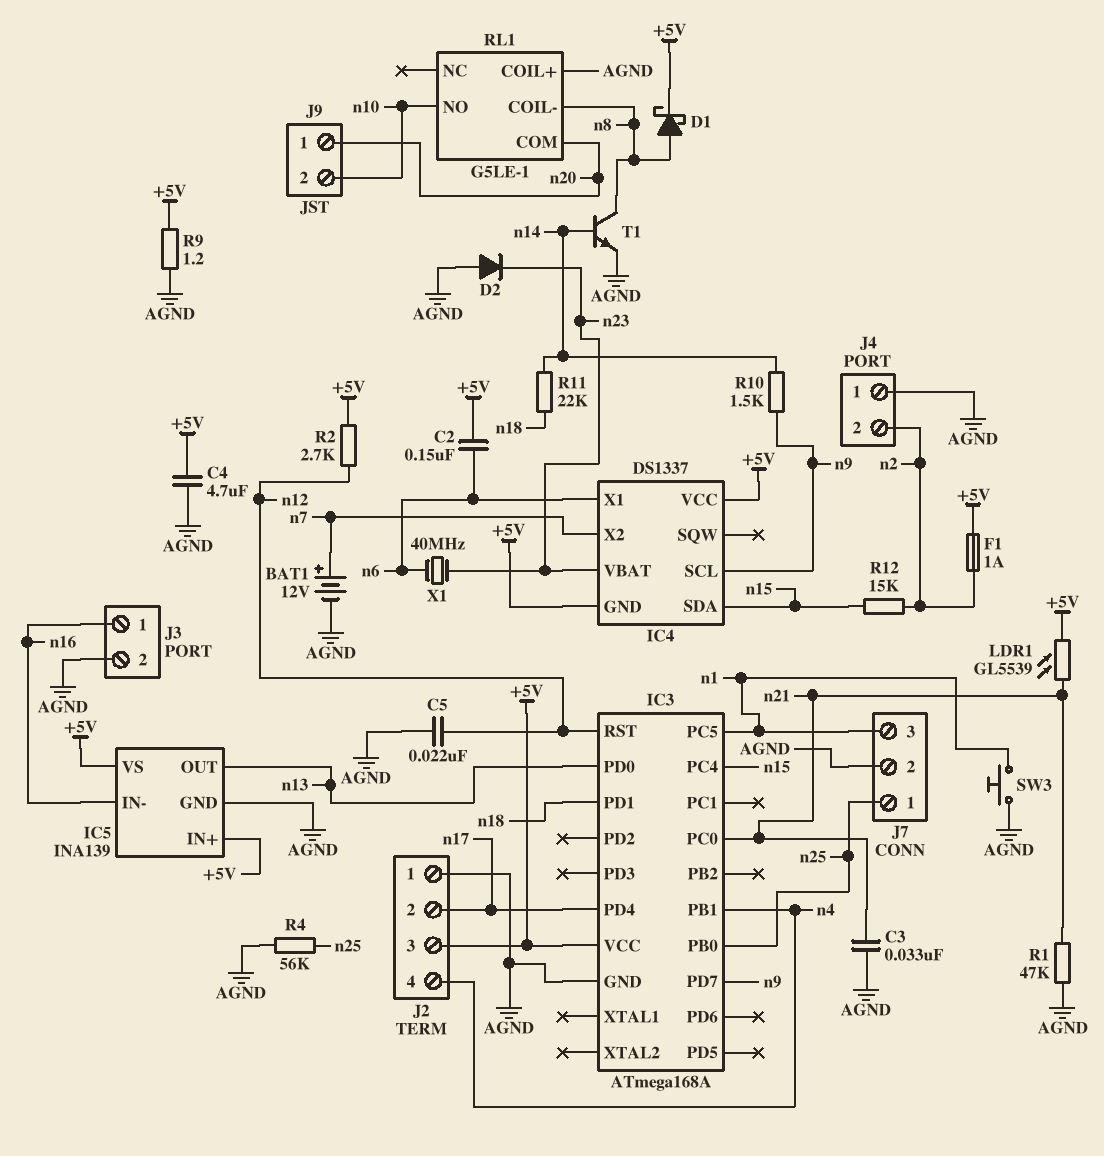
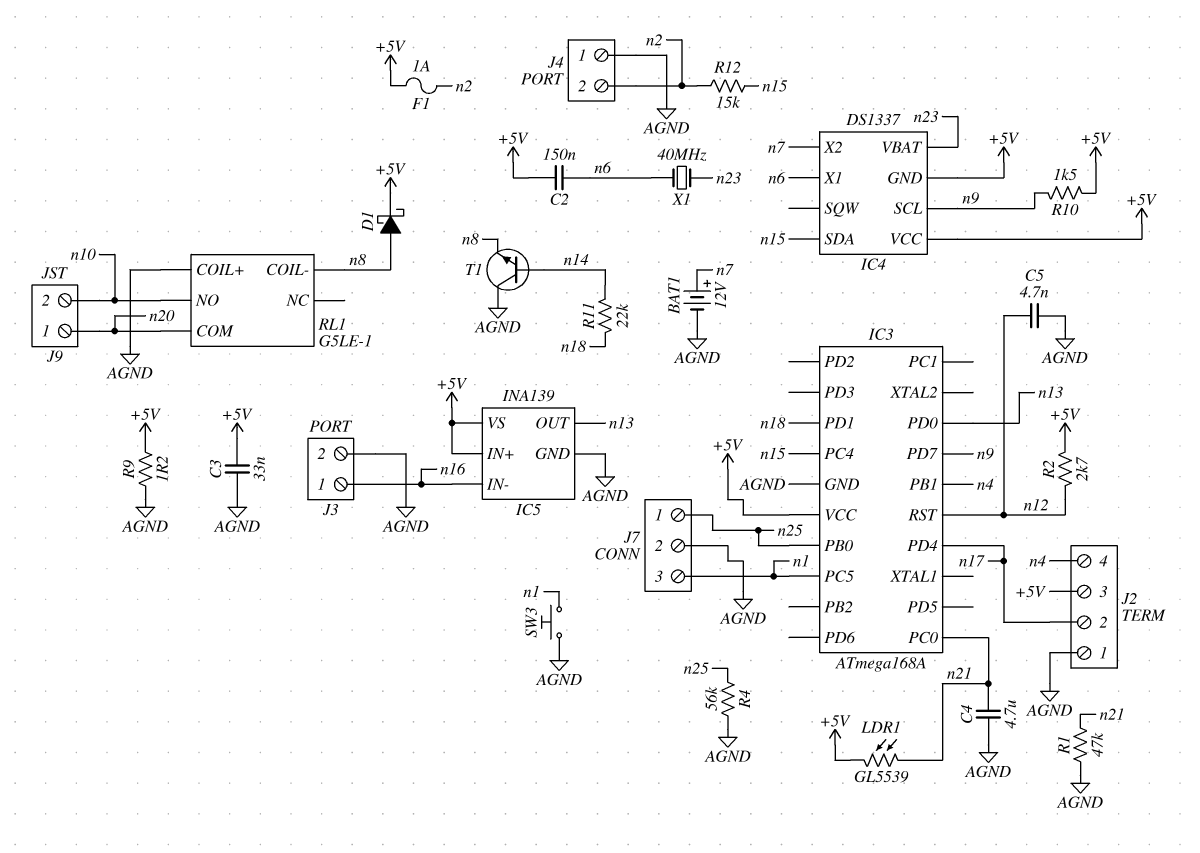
C3: 33nF (AGND, n21) -> 33nF (+5V, AGND)
C4: 4.7uF (+5V, AGND) -> 4.7uF (AGND, n21)
C5: 22nF (AGND, n12) -> 4.7nF (AGND, n12)
D2: diode (A AGND, K n23) -> none
R10: 1.5k (n9, n14) -> 1.5k (+5V, n9)
T1: NPN (B n14, C n8, E AGND) -> NPN (B n14, C AGND, E n8)

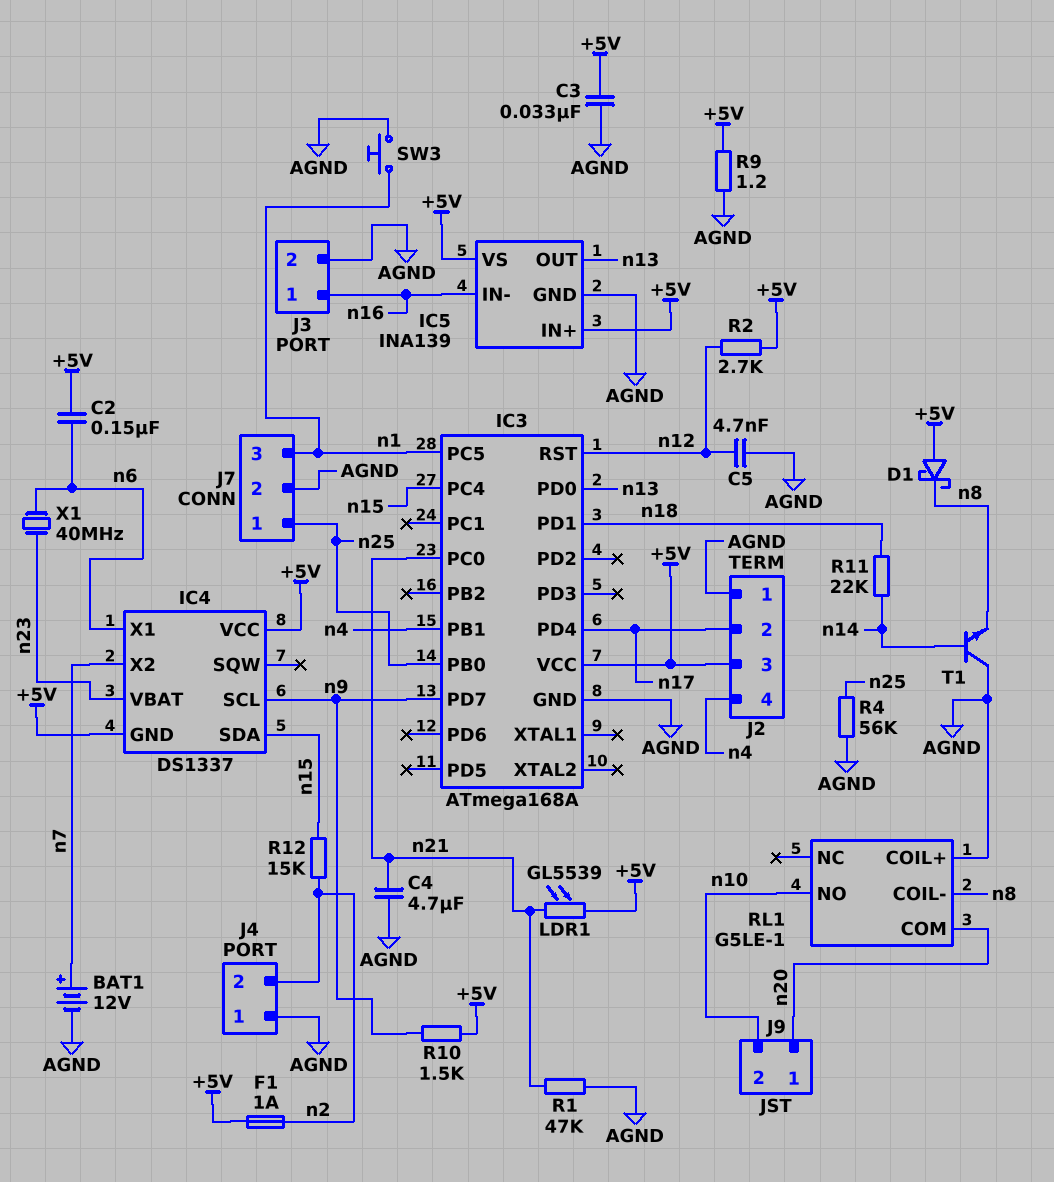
D1: schottky (A n8, K +5V) -> schottky (A +5V, K n8)

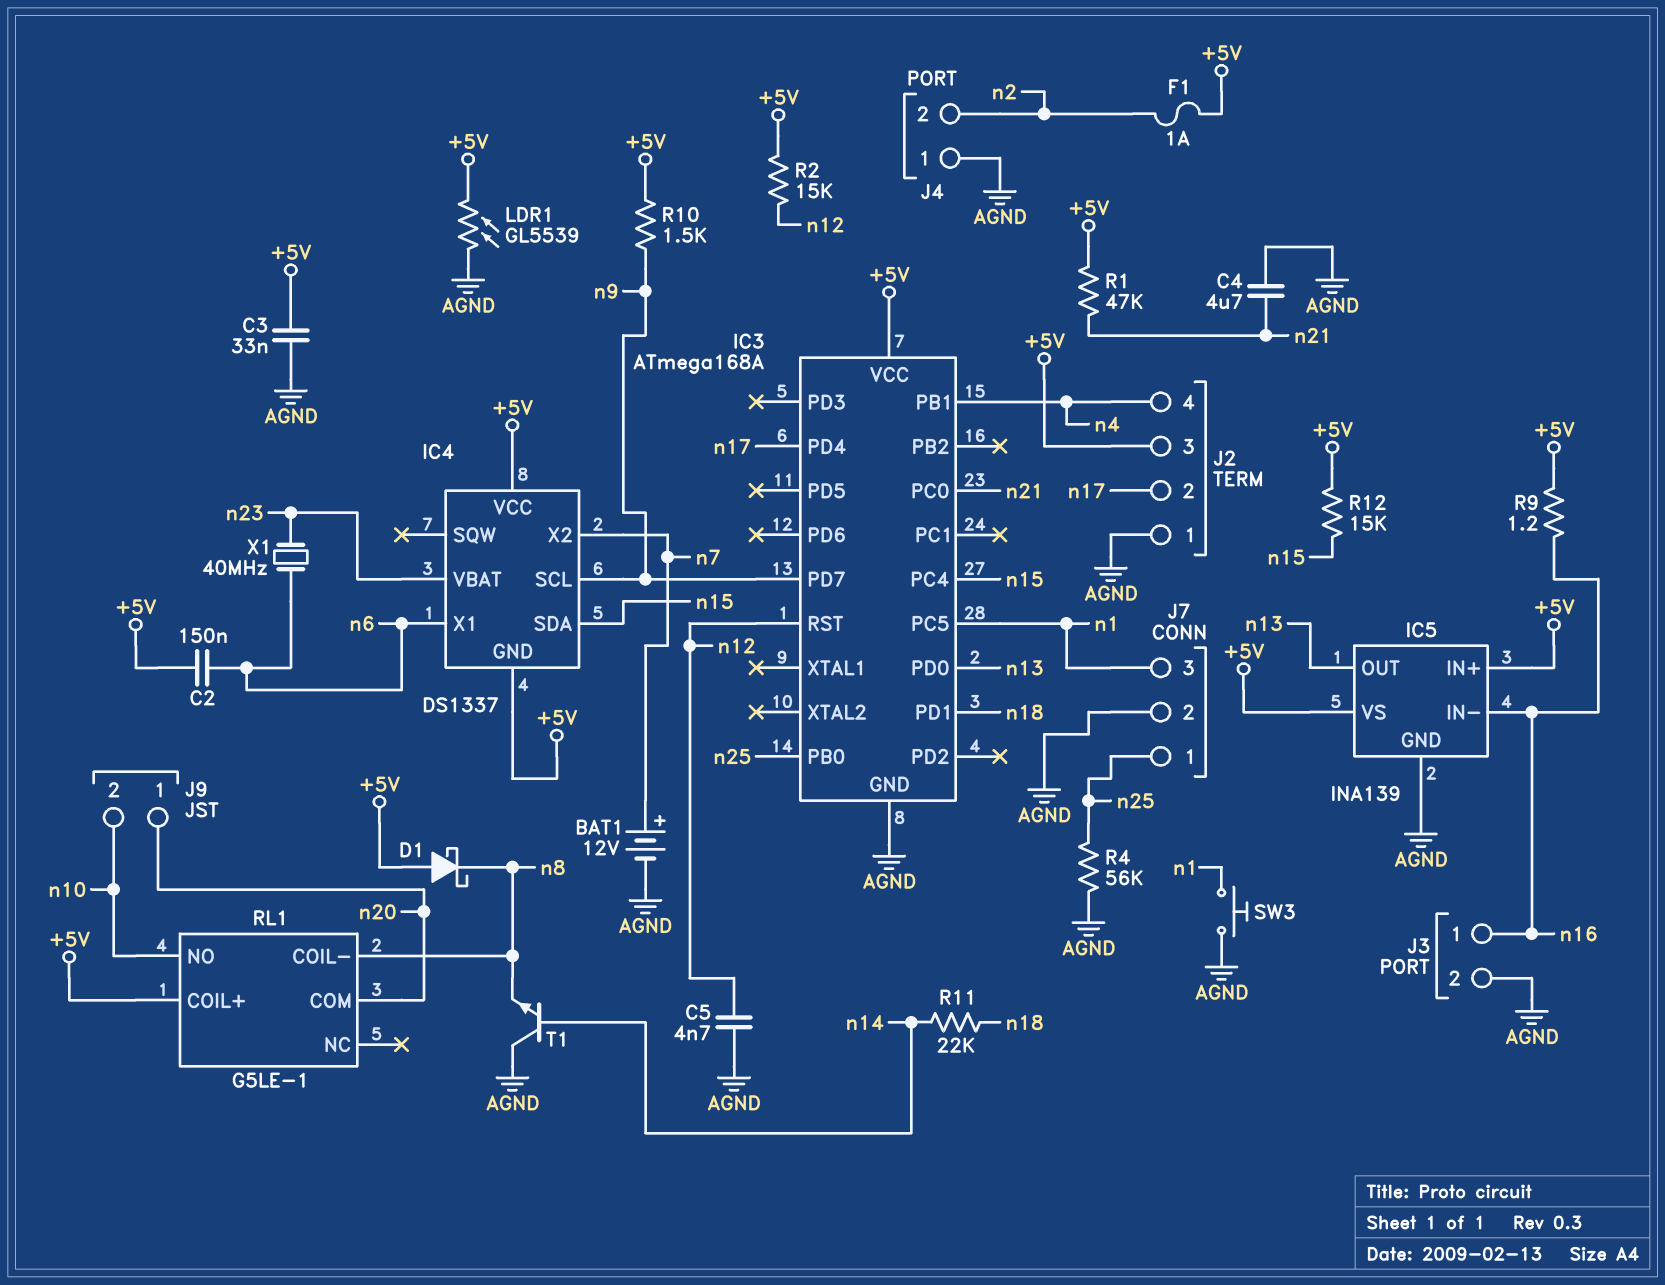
LDR1: GL5539 (+5V, n21) -> GL5539 (+5V, AGND)
R1: 47k (AGND, n21) -> 47k (+5V, n21)
R2: 2.7k (+5V, n12) -> 15k (+5V, n12)
R9: 1.2 (+5V, AGND) -> 1.2 (+5V, n16)
R12: 15k (n2, n15) -> 15k (+5V, n15)
RL1 pin COIL+: AGND -> +5V

